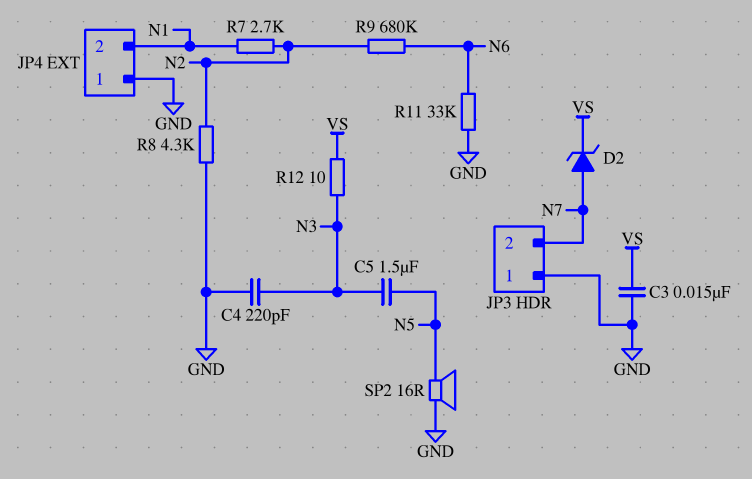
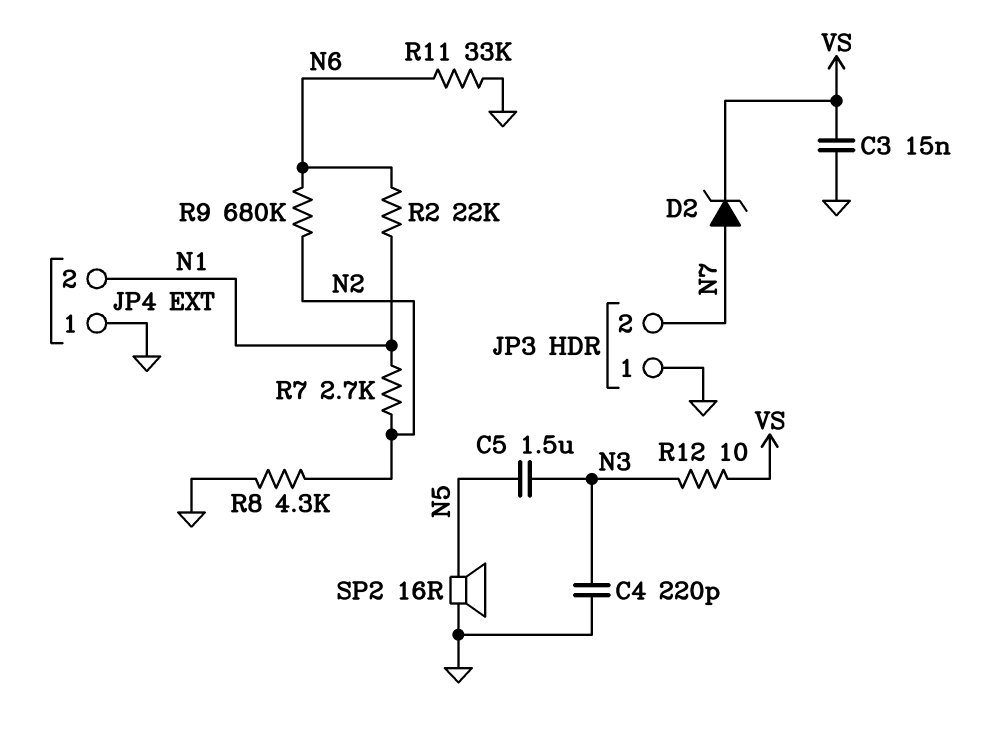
R2: none -> 22k (N1, N6)

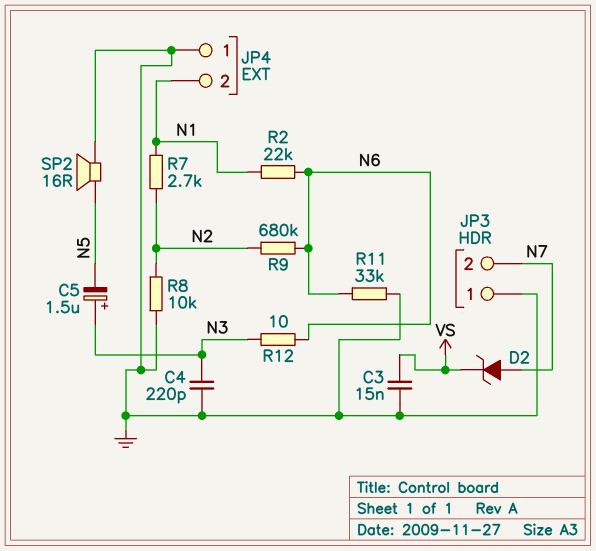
C5: 1.5uF (N3, N5) -> 1.5uF (plus N3, minus N5)
R8: 4.3k (GND, N2) -> 10k (GND, N2)
R12: 10 (N3, VS) -> 10 (N3, N6)

